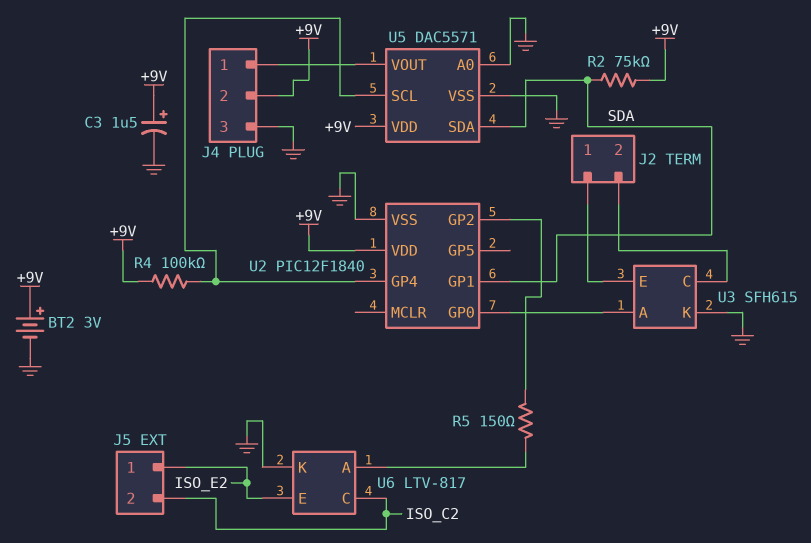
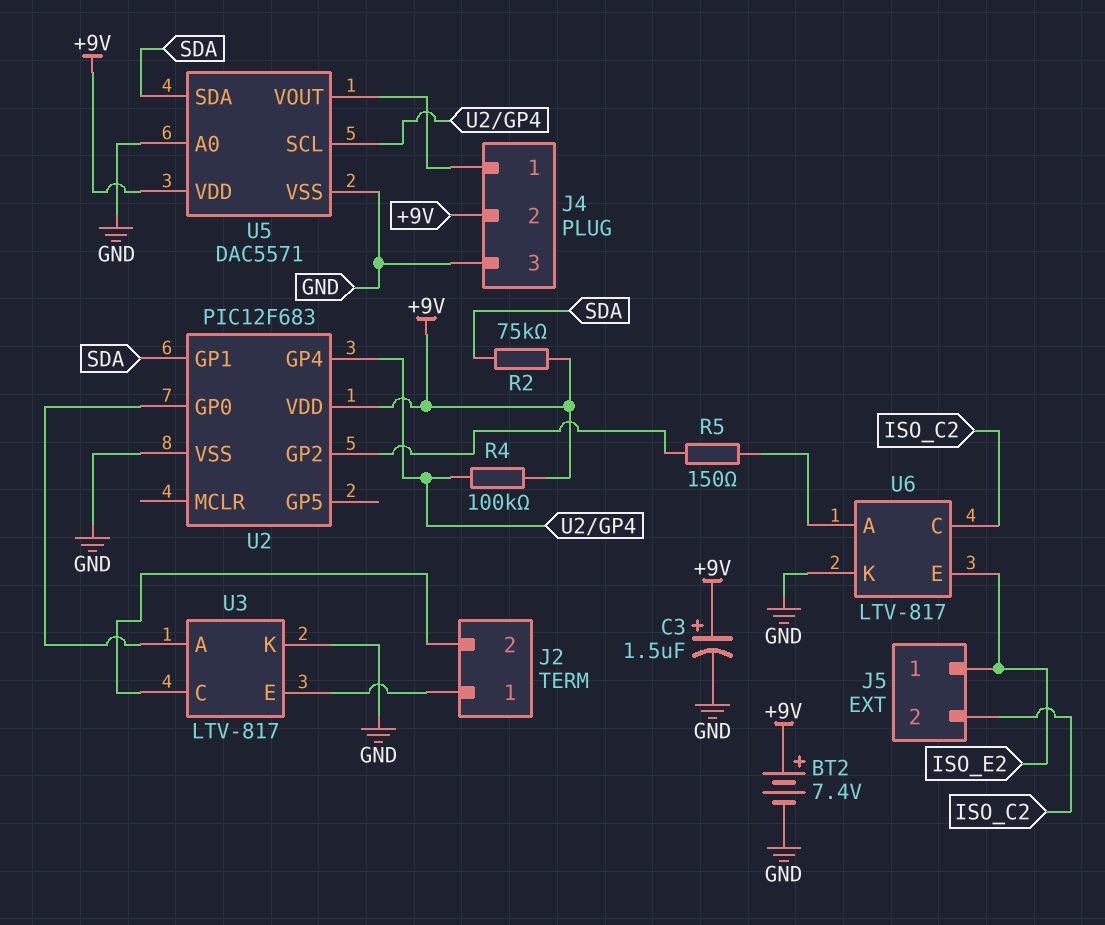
BT2: 3V (plus +9V, minus GND) -> 7.4V (plus +9V, minus GND)
U2: PIC12F1840 -> PIC12F683
U3: SFH615 -> LTV-817

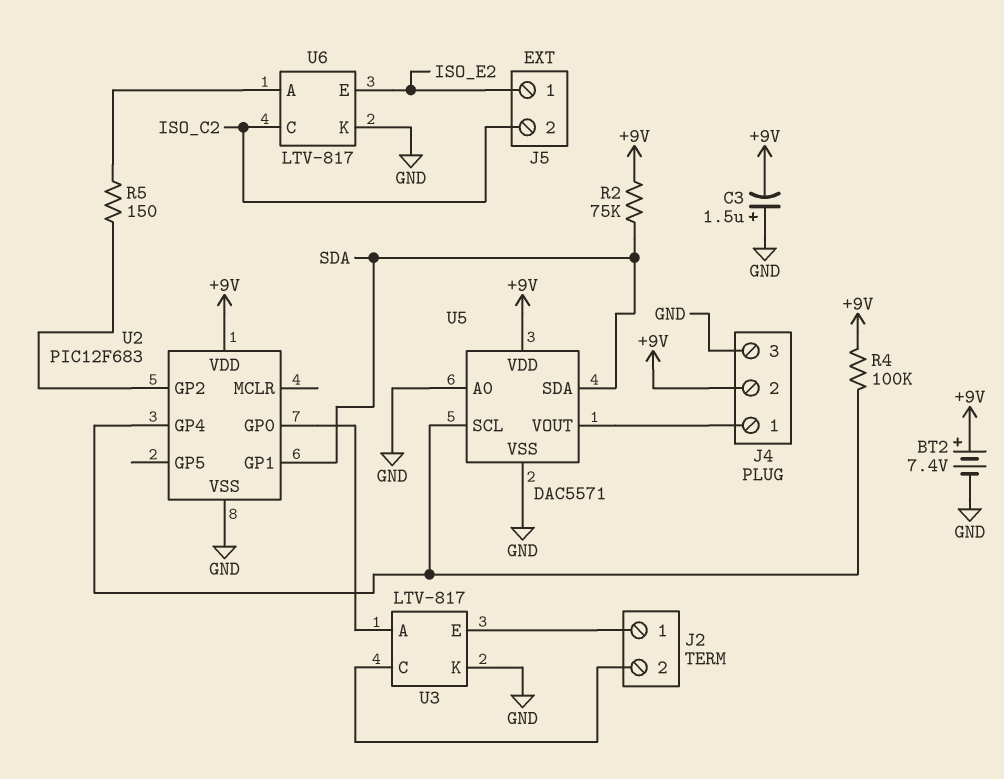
C3: 1.5uF (plus +9V, minus GND) -> 1.5uF (plus GND, minus +9V)

